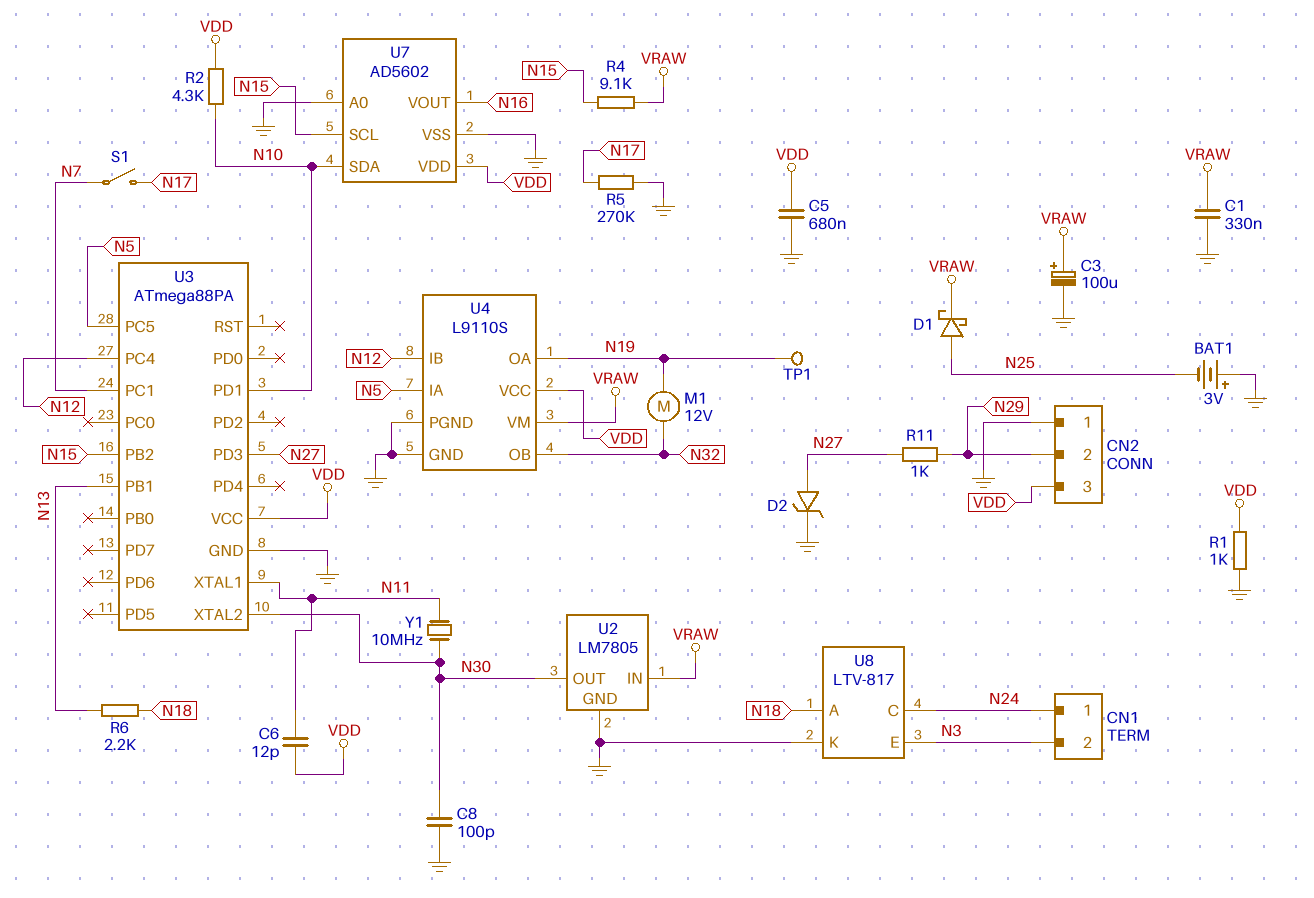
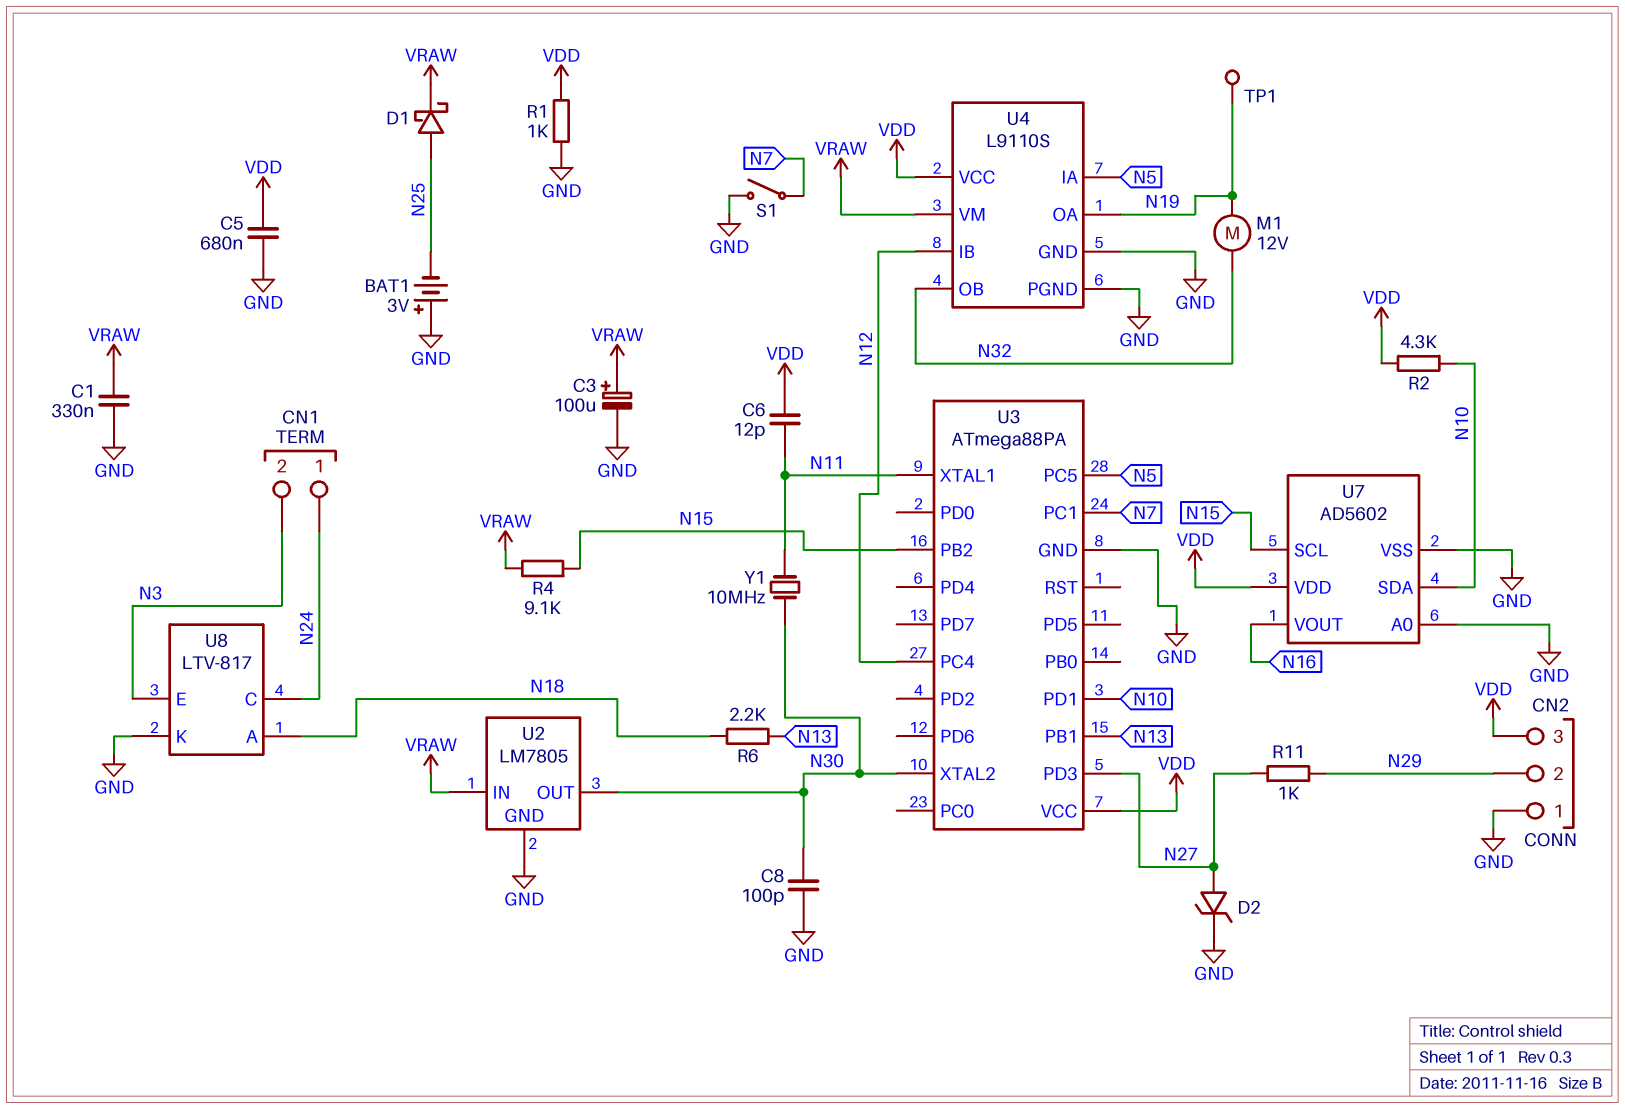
R5: 270k (GND, N17) -> none
S1: switch (N7, N17) -> switch (GND, N7)

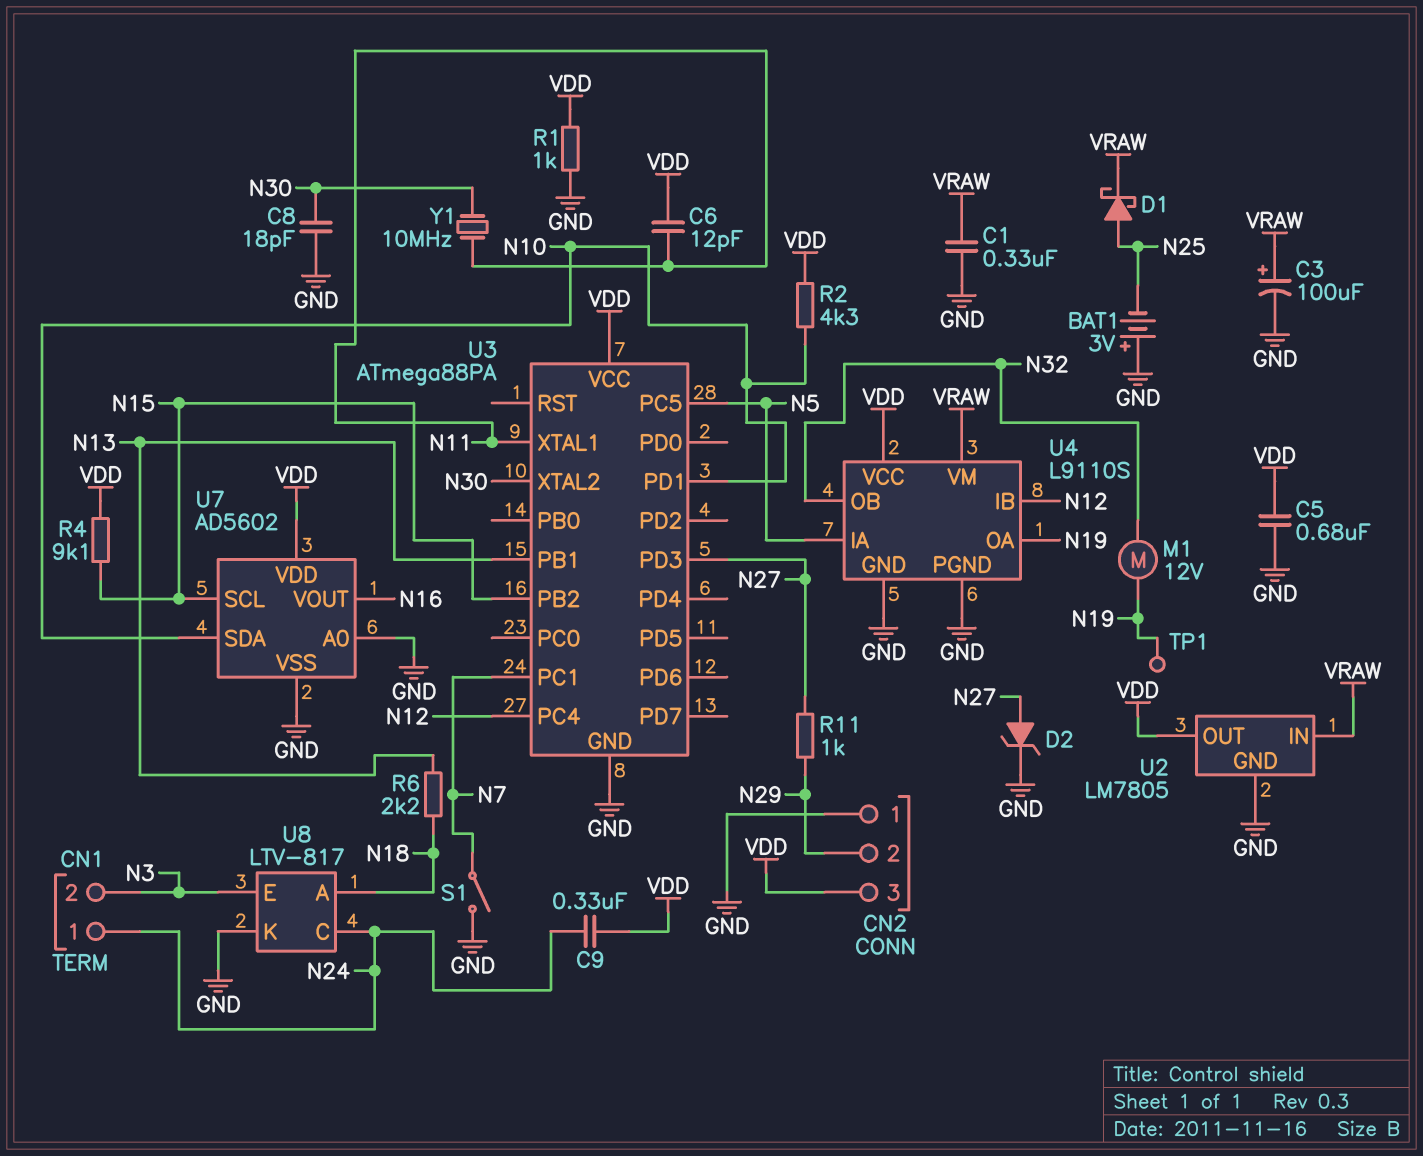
C8: 100pF (GND, N30) -> 18pF (GND, N30)
C9: none -> 330nF (N24, VDD)
R4: 9.1k (N15, VRAW) -> 9.1k (N15, VDD)
U2 pin OUT: N30 -> VDD

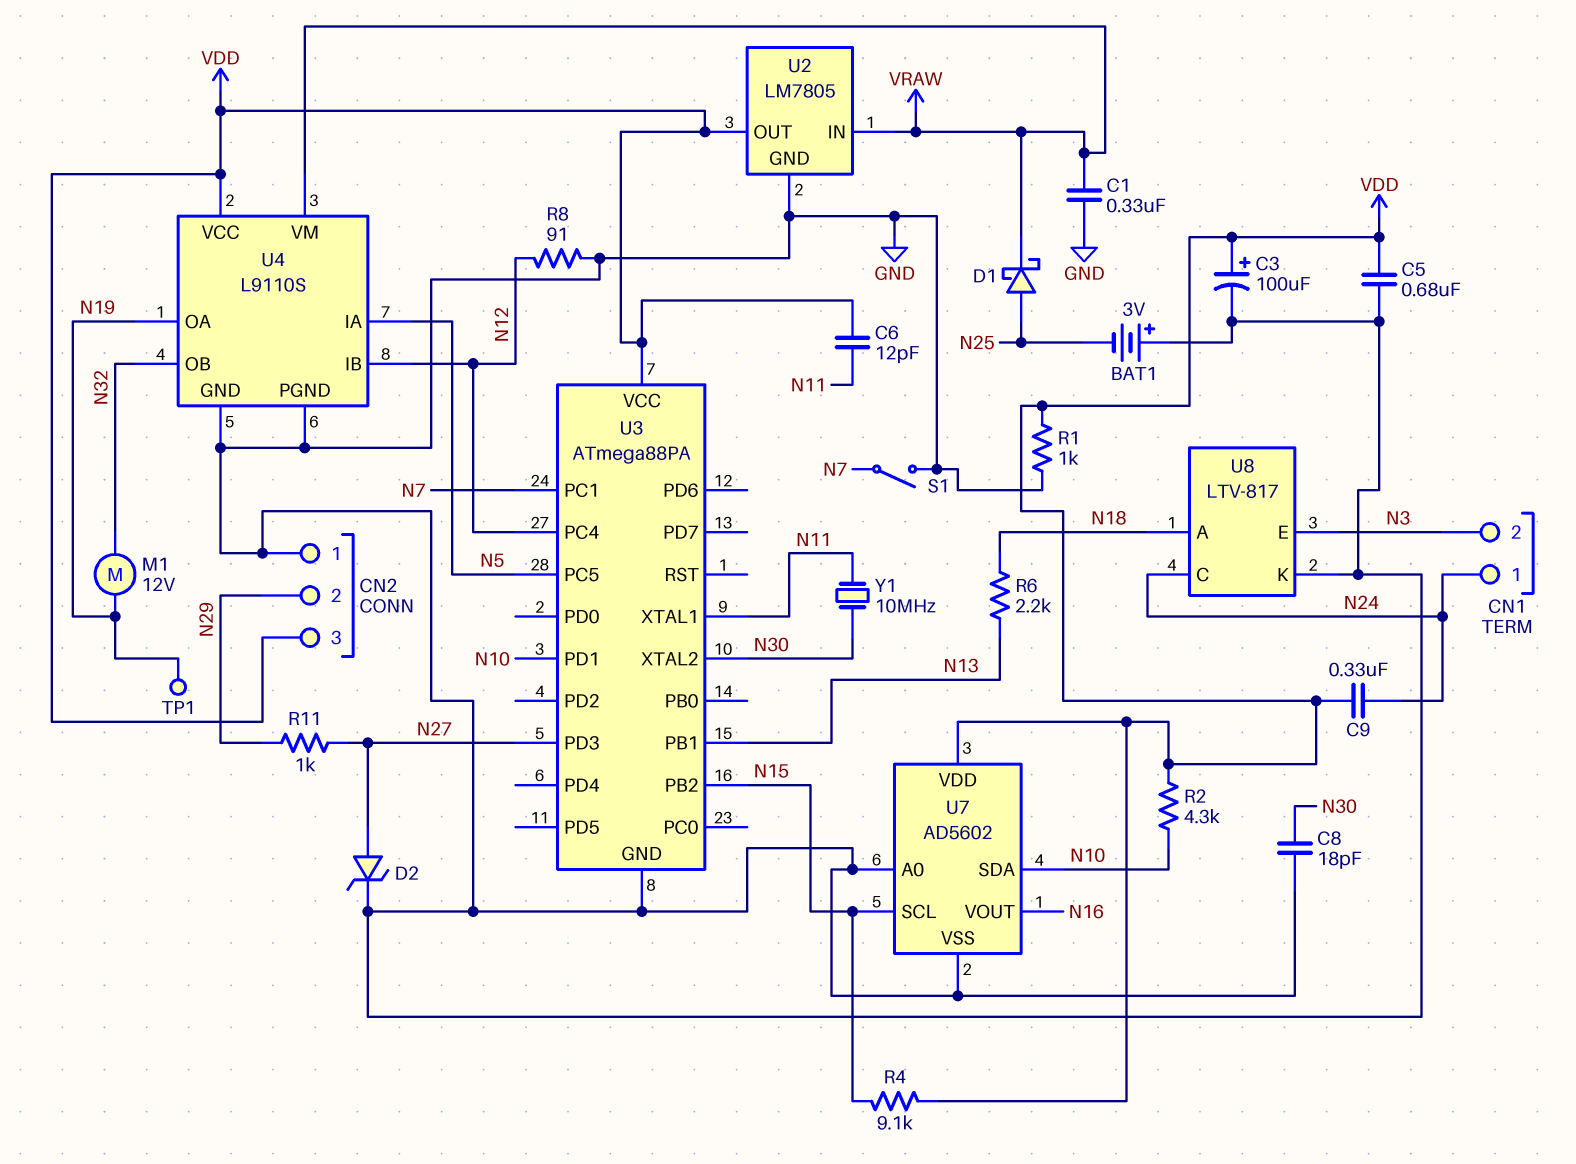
C3: 100uF (plus VRAW, minus GND) -> 100uF (plus VDD, minus GND)
R8: none -> 91 (GND, N12)

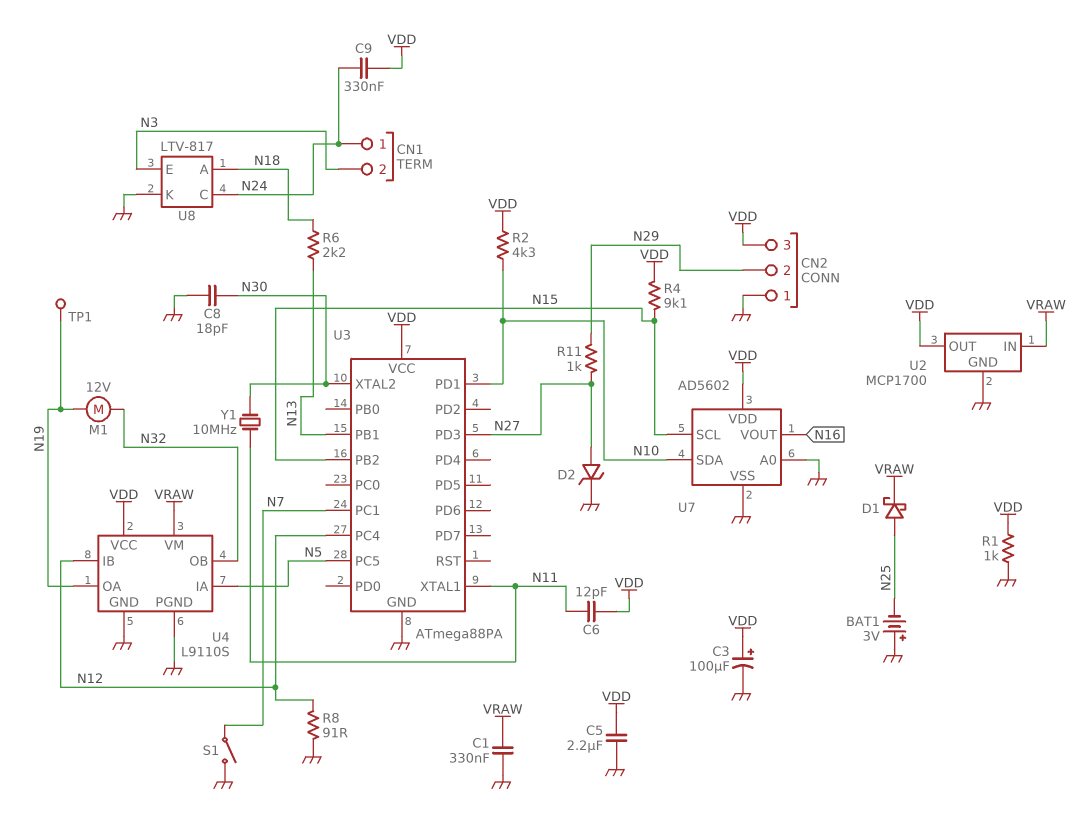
C5: 680nF (GND, VDD) -> 2.2uF (GND, VDD)
U2: LM7805 -> MCP1700

